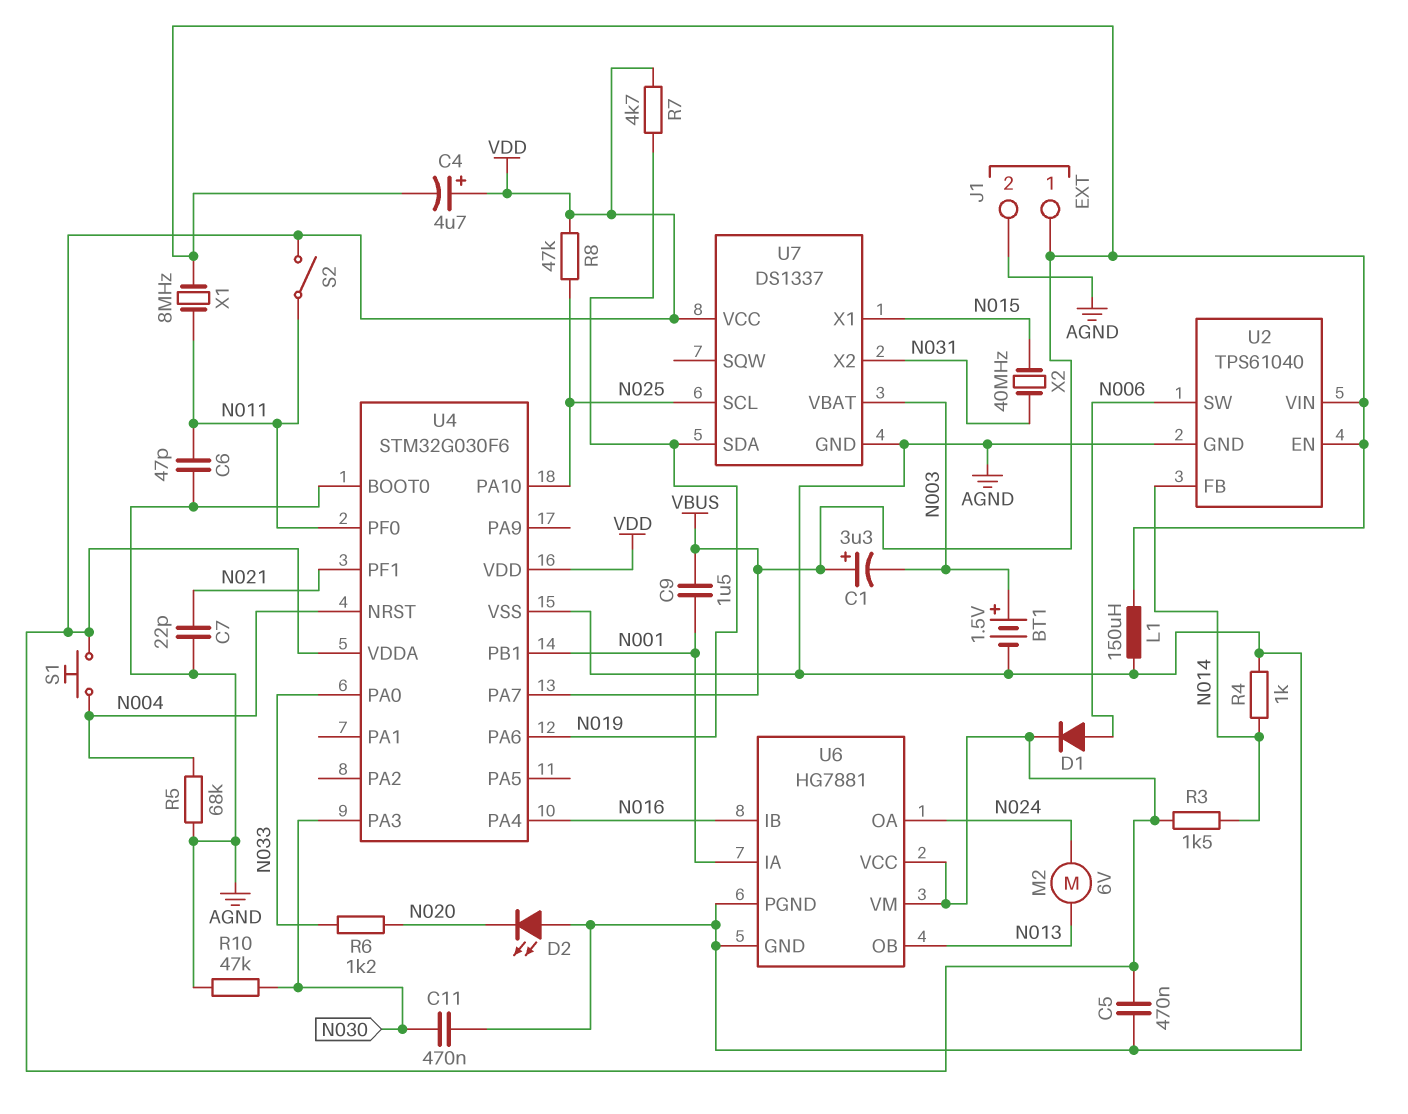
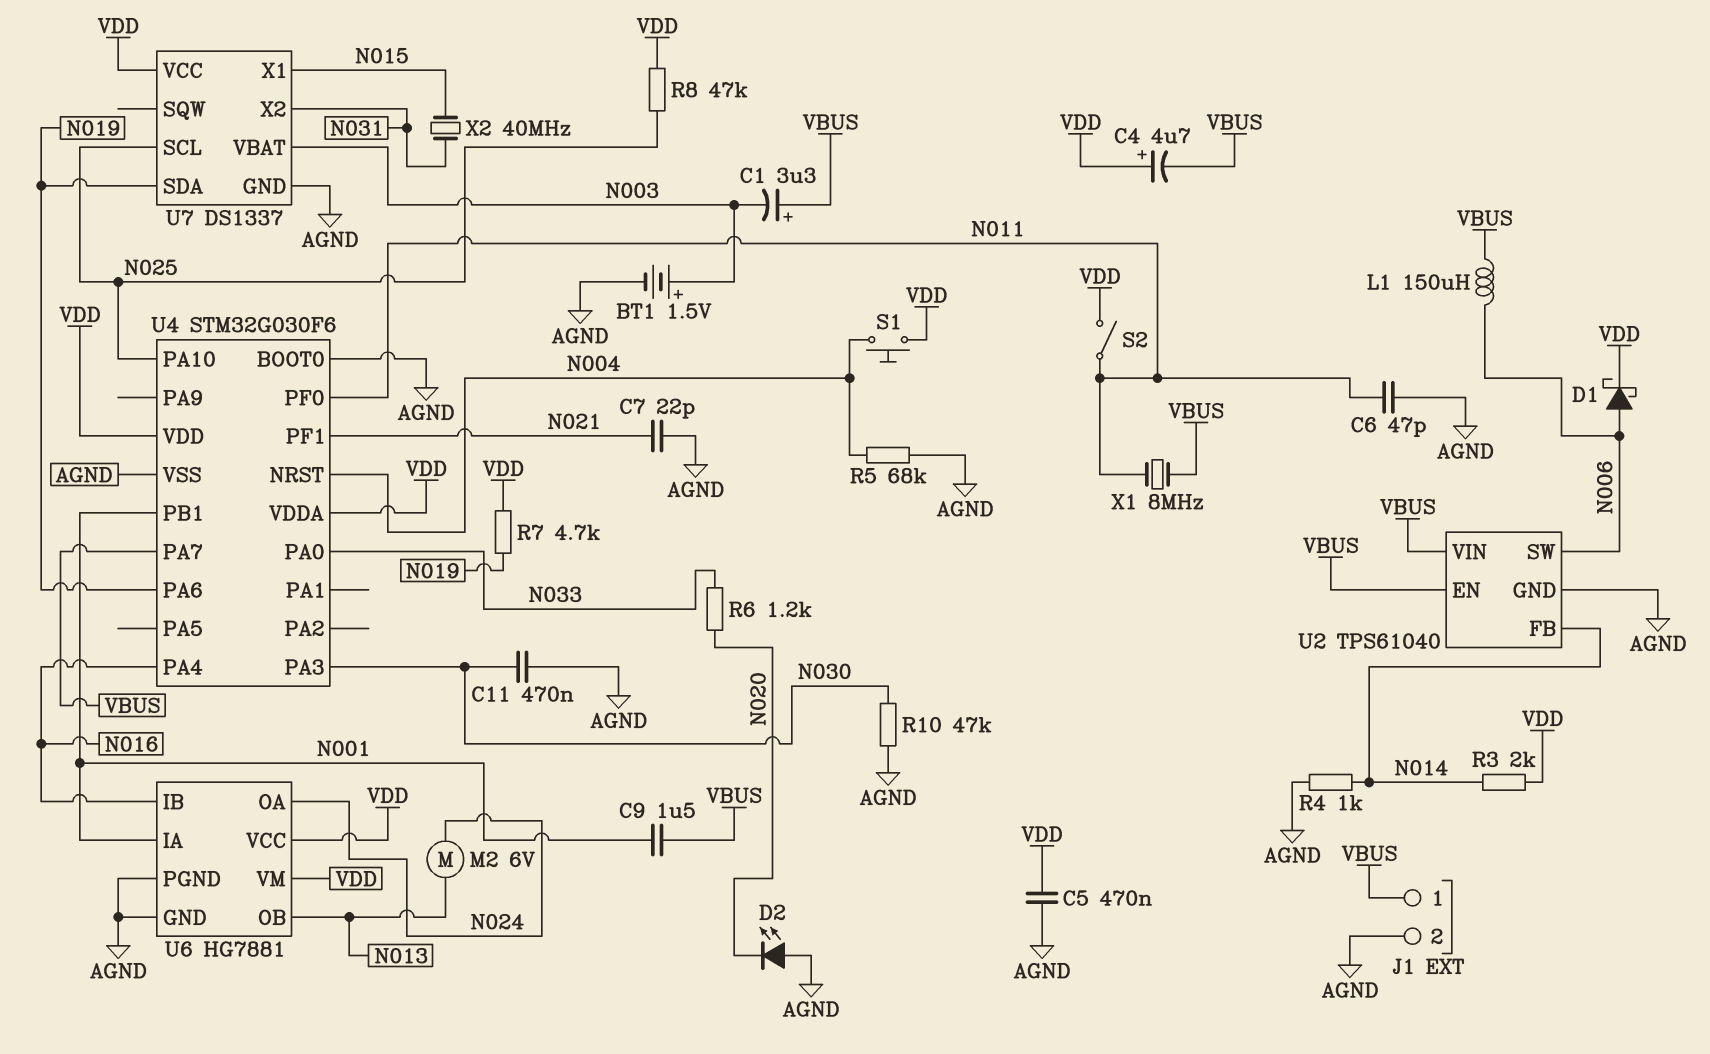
D1: diode (A N006, K VDD) -> schottky (A N006, K VDD)
L1: 150uH (AGND, VBUS) -> 150uH (N006, VBUS)
R3: 1.5k (N014, VDD) -> 2k (N014, VDD)

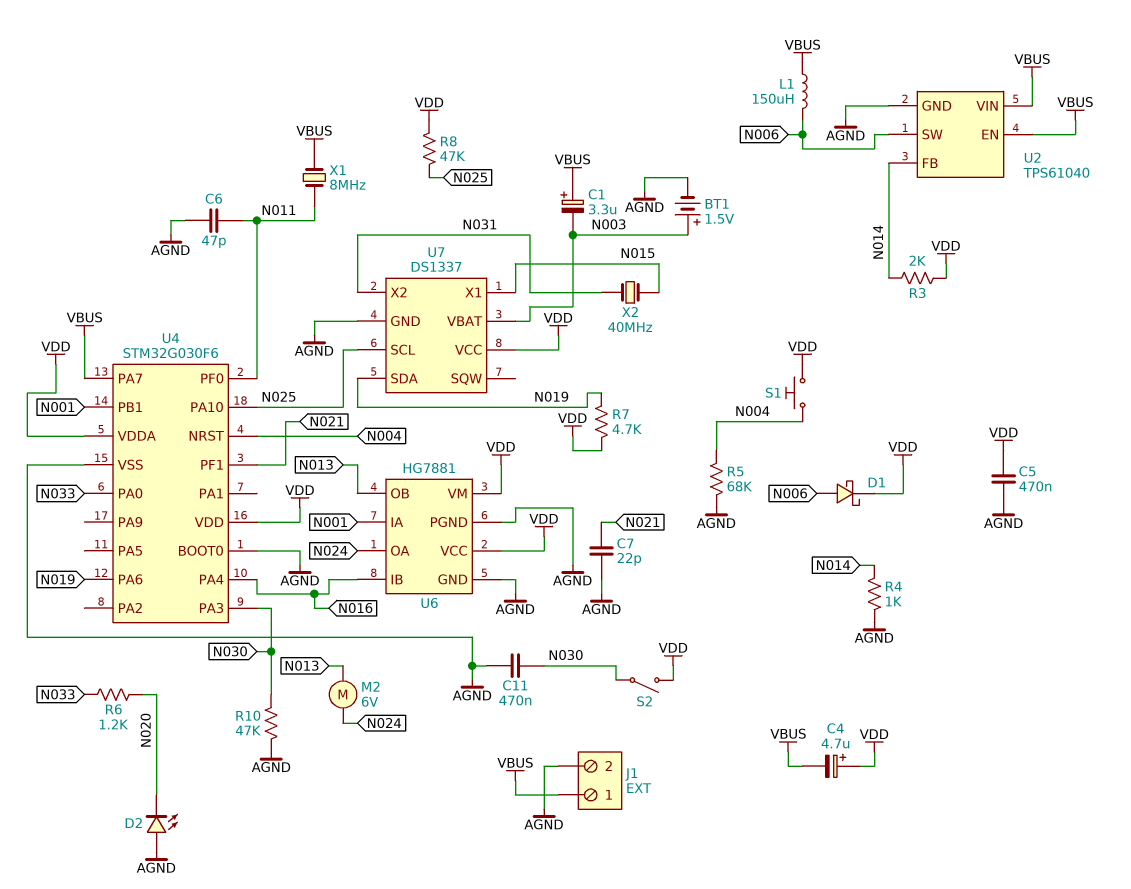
C9: 1.5uF (N001, VBUS) -> none
S2: switch (N011, VDD) -> switch (N030, VDD)

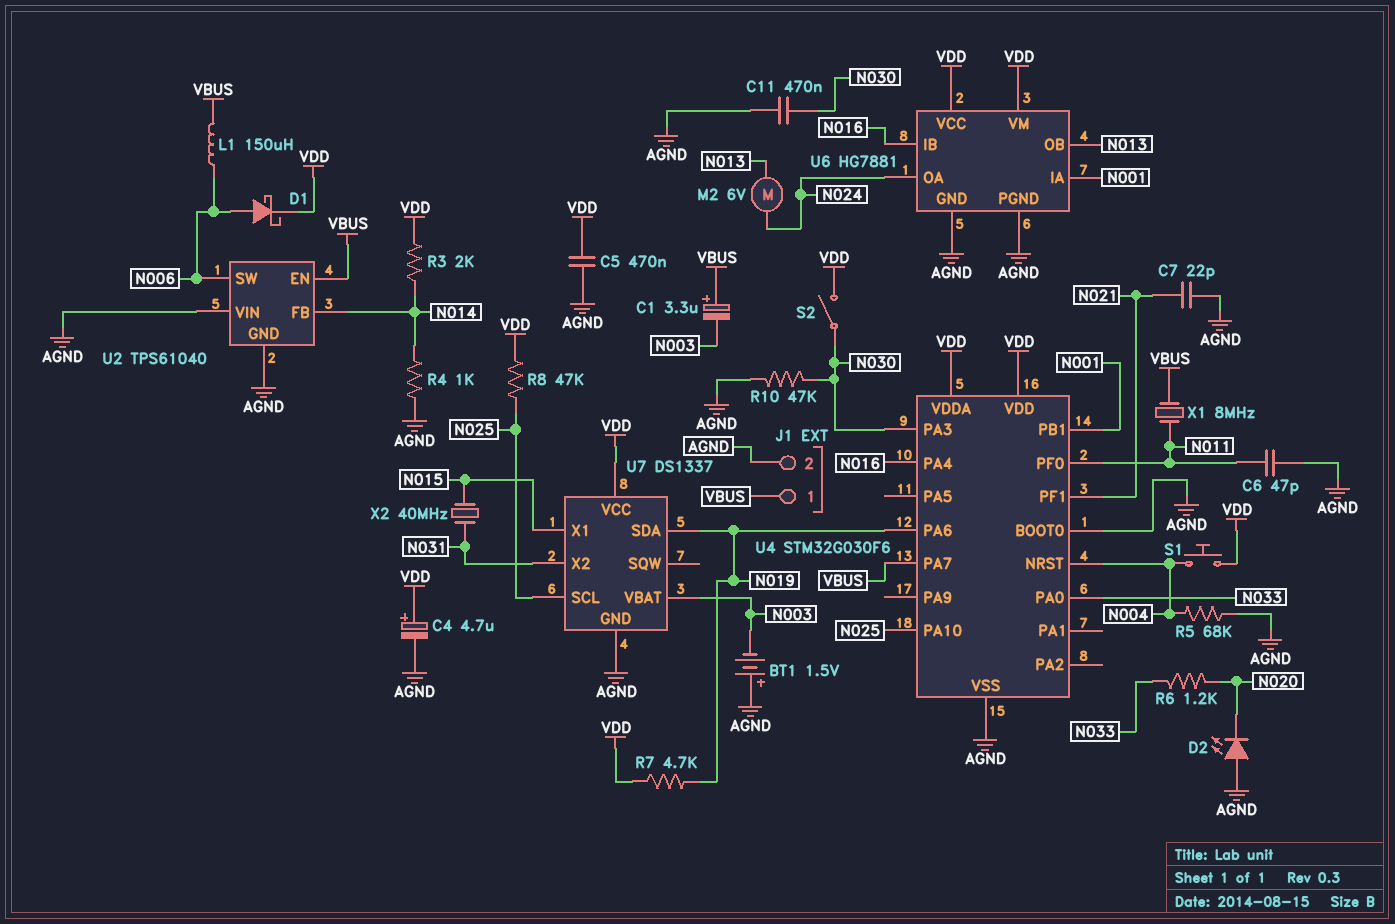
BT1: 1.5V (plus N003, minus AGND) -> 1.5V (plus AGND, minus N003)
C4: 4.7uF (plus VDD, minus VBUS) -> 4.7uF (plus VDD, minus AGND)
U2 pin VIN: VBUS -> AGND

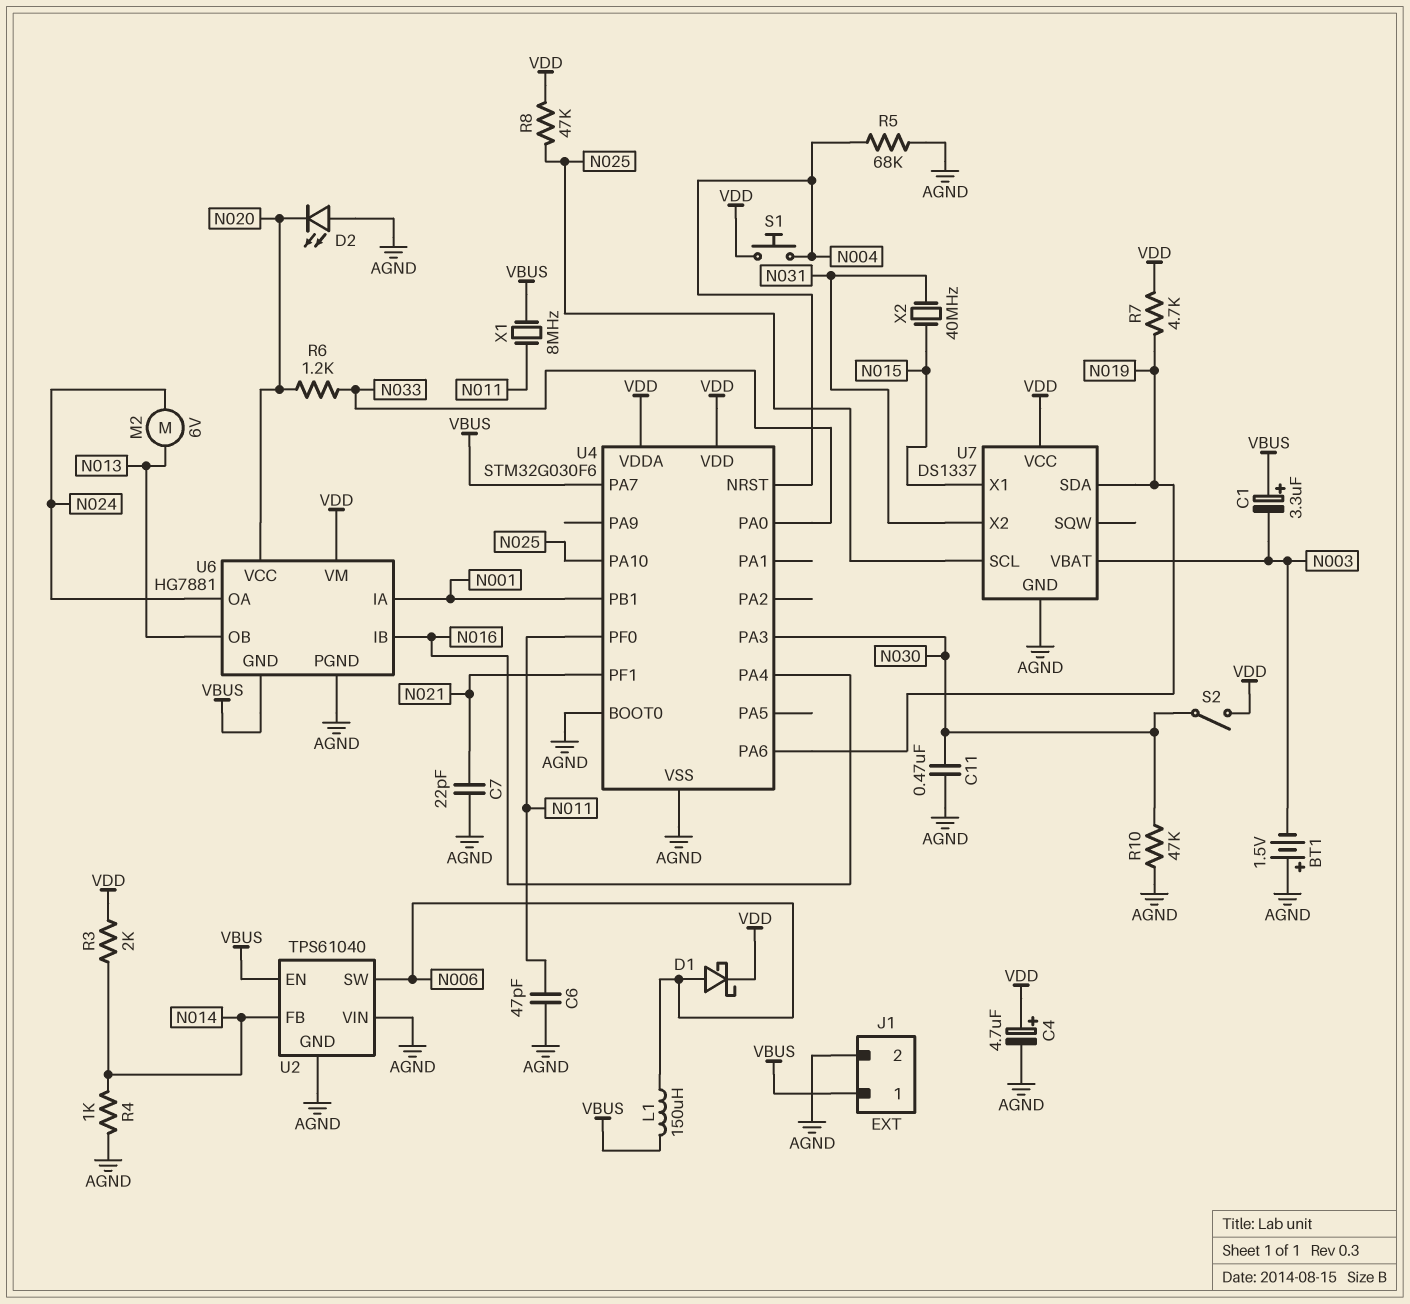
C5: 470nF (AGND, VDD) -> none
U6 pin GND: AGND -> VBUS
U6 pin VCC: VDD -> N020

